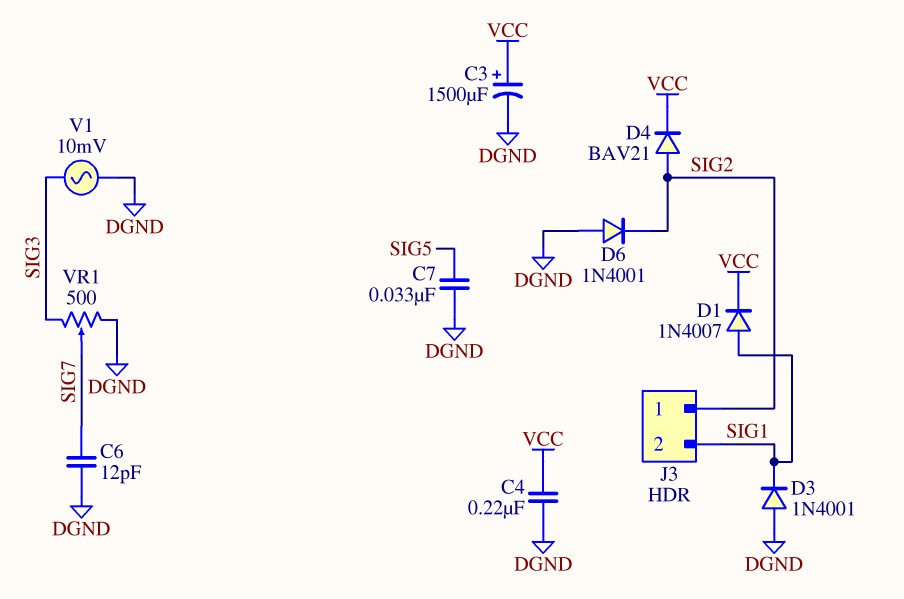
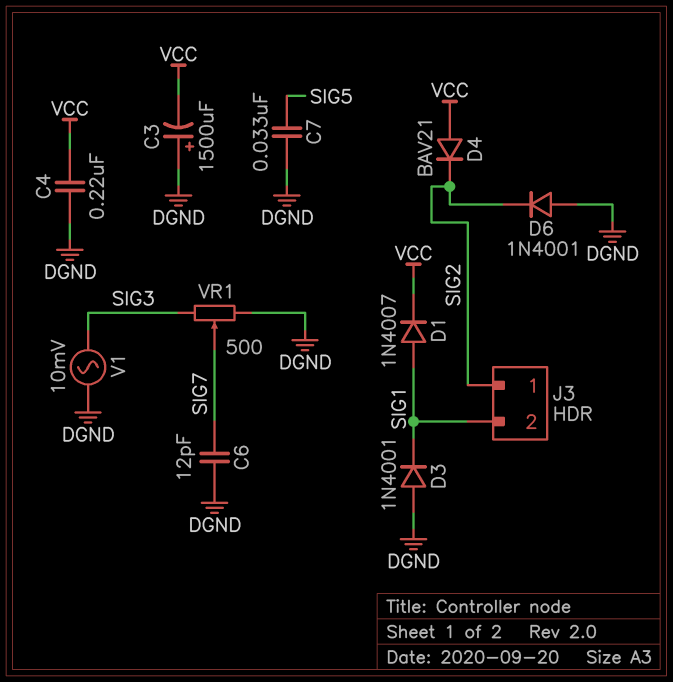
C3: 1500uF (plus VCC, minus DGND) -> 1500uF (plus DGND, minus VCC)
D4: diode BAV21 (A SIG2, K VCC) -> diode BAV21 (A VCC, K SIG2)

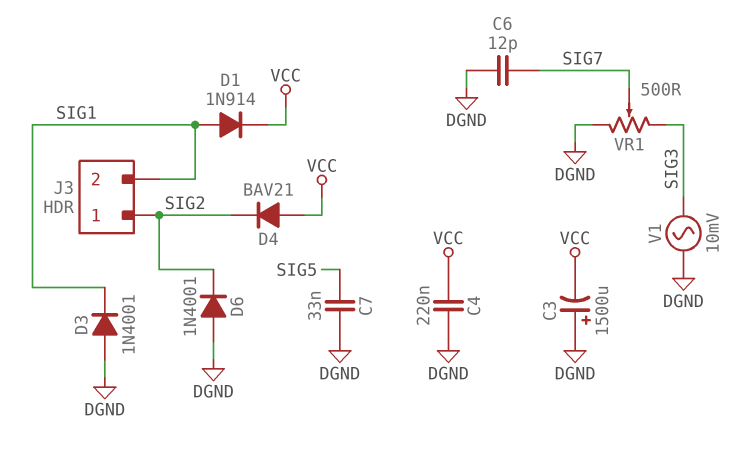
D1: diode 1N4007 (A SIG1, K VCC) -> diode 1N914 (A SIG1, K VCC)

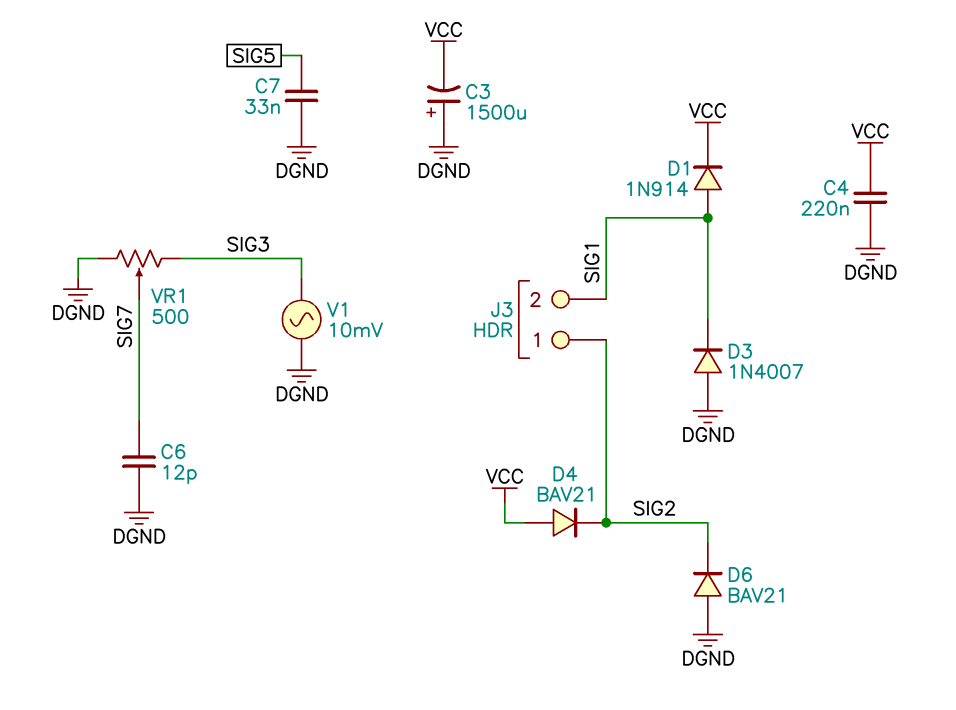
D3: diode 1N4001 (A DGND, K SIG1) -> diode 1N4007 (A DGND, K SIG1)
D6: diode 1N4001 (A DGND, K SIG2) -> diode BAV21 (A DGND, K SIG2)

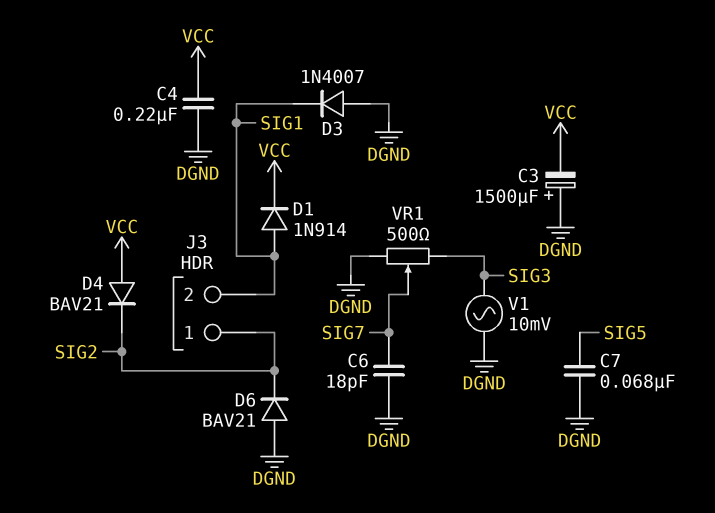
C6: 12pF (DGND, SIG7) -> 18pF (DGND, SIG7)
C7: 33nF (DGND, SIG5) -> 68nF (DGND, SIG5)

